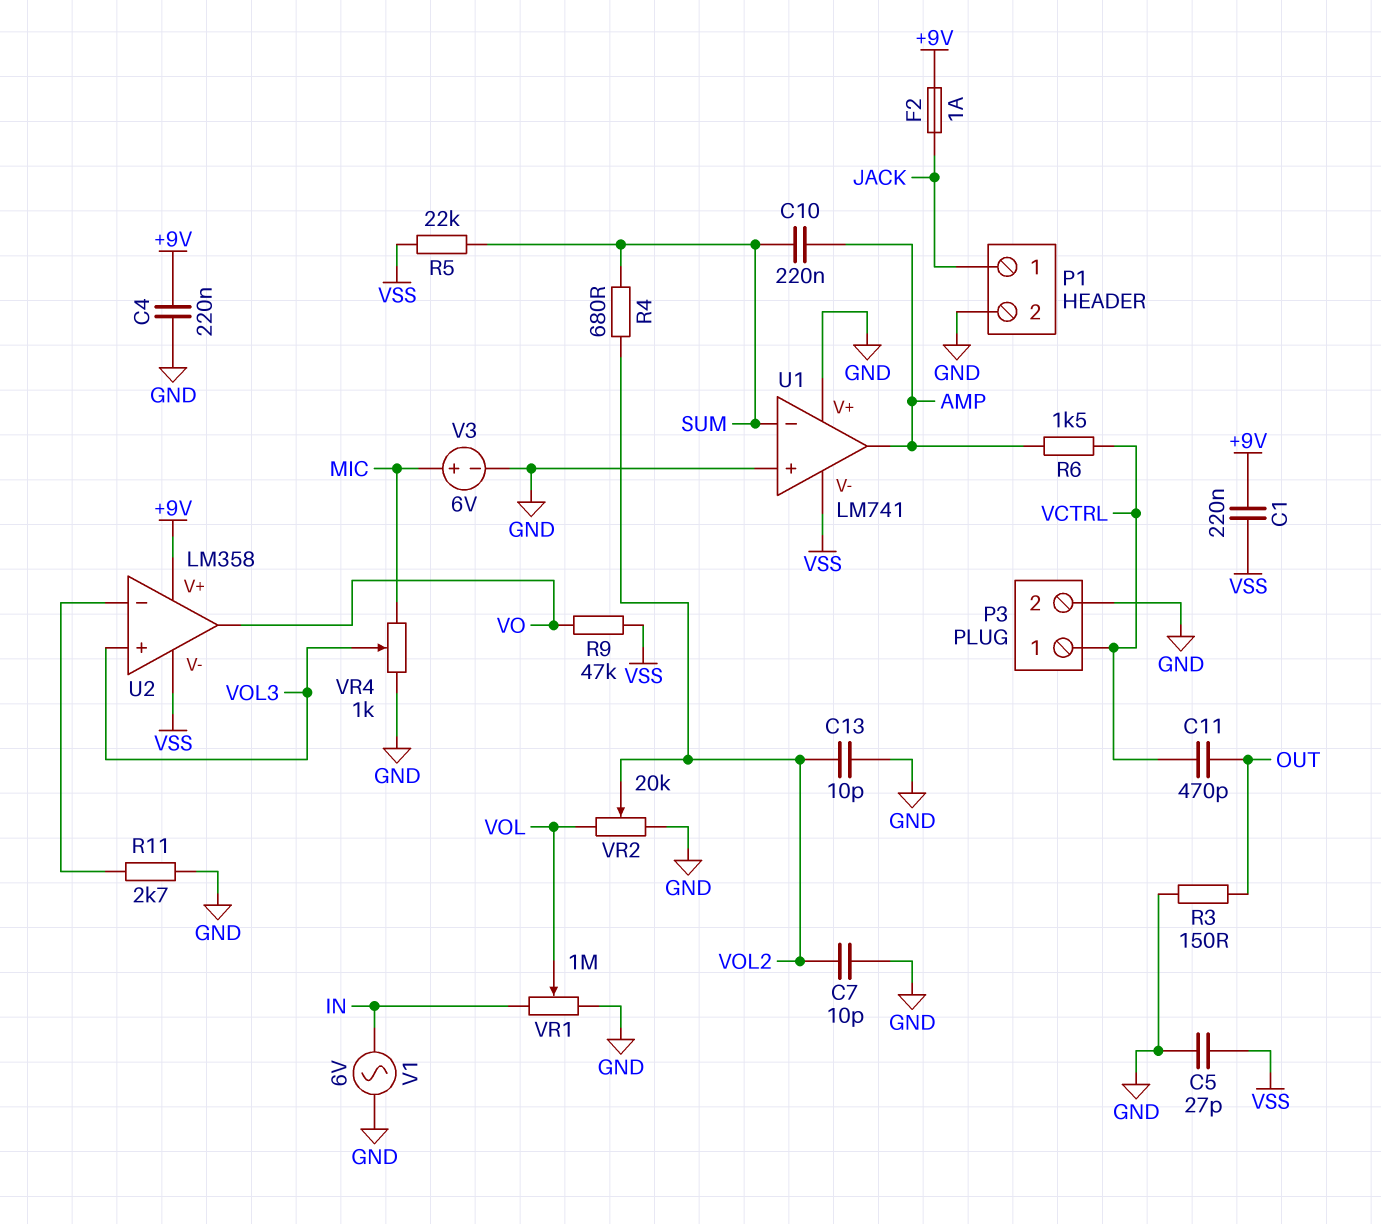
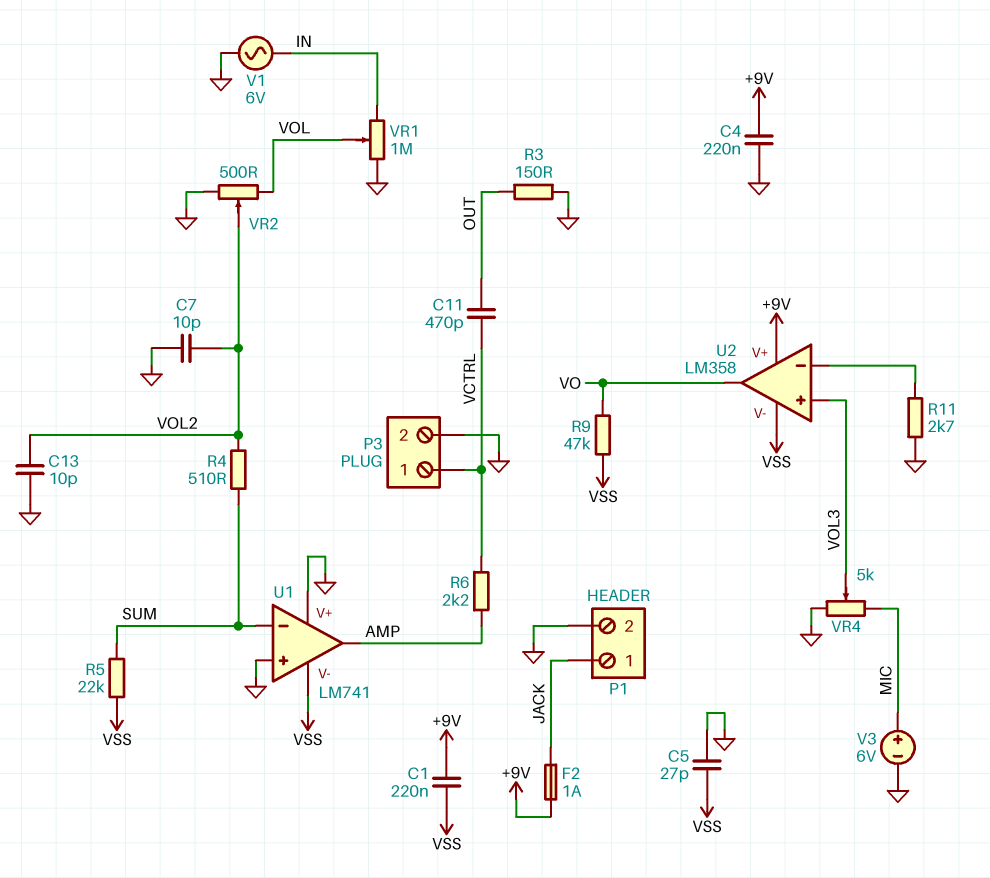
C10: 220nF (AMP, SUM) -> none
R4: 680 (SUM, VOL2) -> 510 (SUM, VOL2)
R6: 1.5k (AMP, VCTRL) -> 2.2k (AMP, VCTRL)
VR2: 20k (GND, VOL, wiper VOL2) -> 500 (GND, VOL, wiper VOL2)
VR4: 1k (GND, MIC, wiper VOL3) -> 5k (GND, MIC, wiper VOL3)

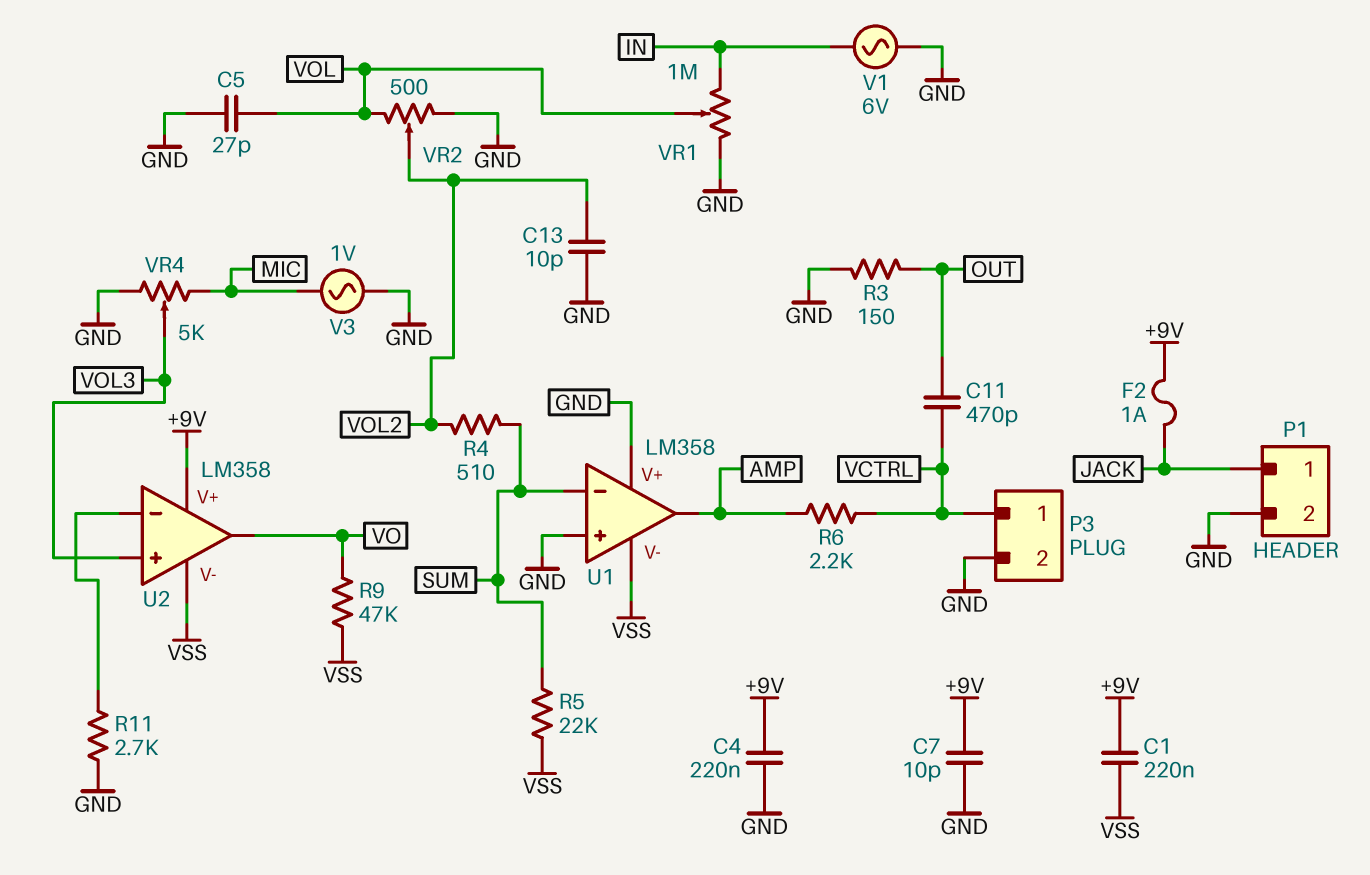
C5: 27pF (GND, VSS) -> 27pF (GND, VOL)
C7: 10pF (GND, VOL2) -> 10pF (+9V, GND)
U1: LM741 -> LM358
V3: 6V (plus MIC, minus GND) -> AC 1V (GND, MIC)

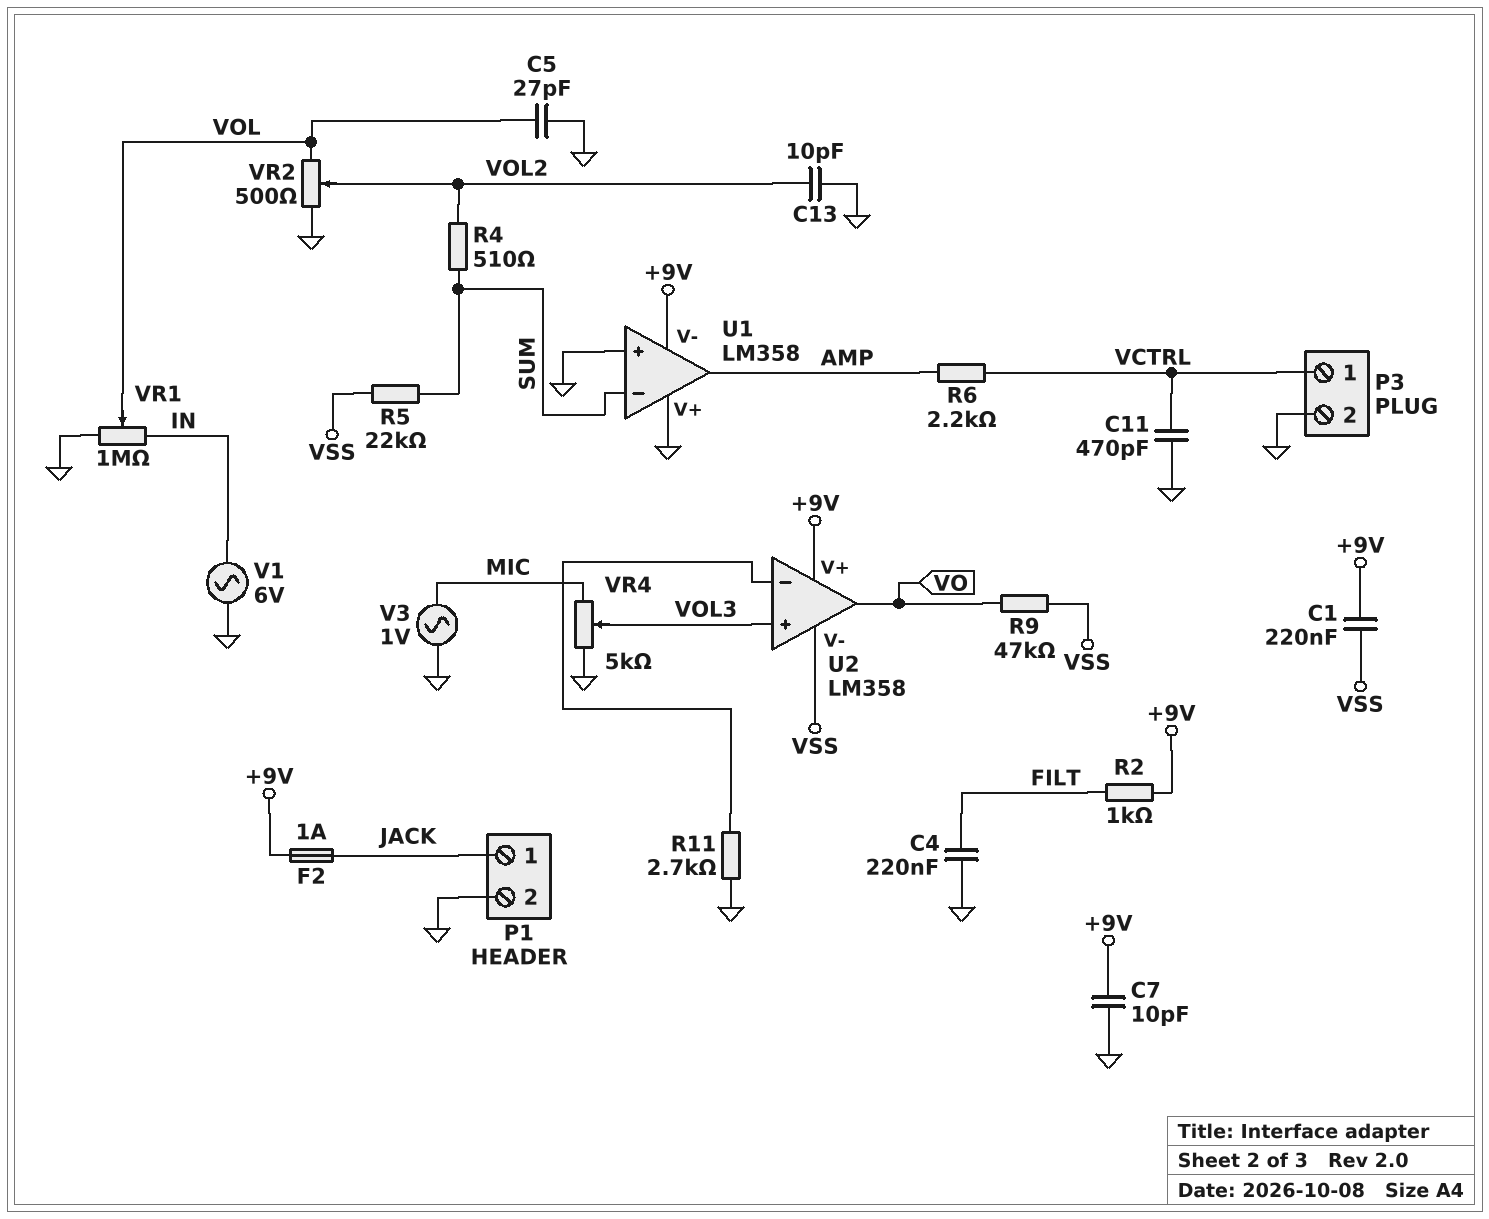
C4: 220nF (+9V, GND) -> 220nF (FILT, GND)
C11: 470pF (OUT, VCTRL) -> 470pF (GND, VCTRL)
R2: none -> 1k (+9V, FILT)
R3: 150 (GND, OUT) -> none
U1 pin V-: VSS -> +9V

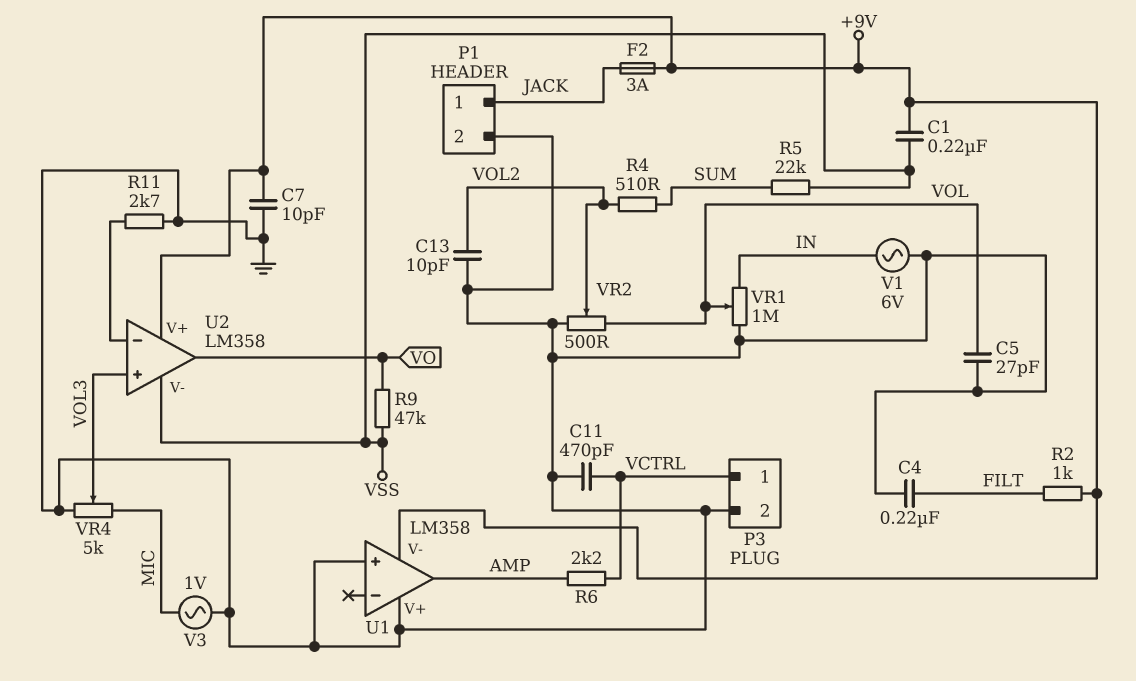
F2: 1A (+9V, JACK) -> 3A (+9V, JACK)
U1 pin in-: SUM -> none

